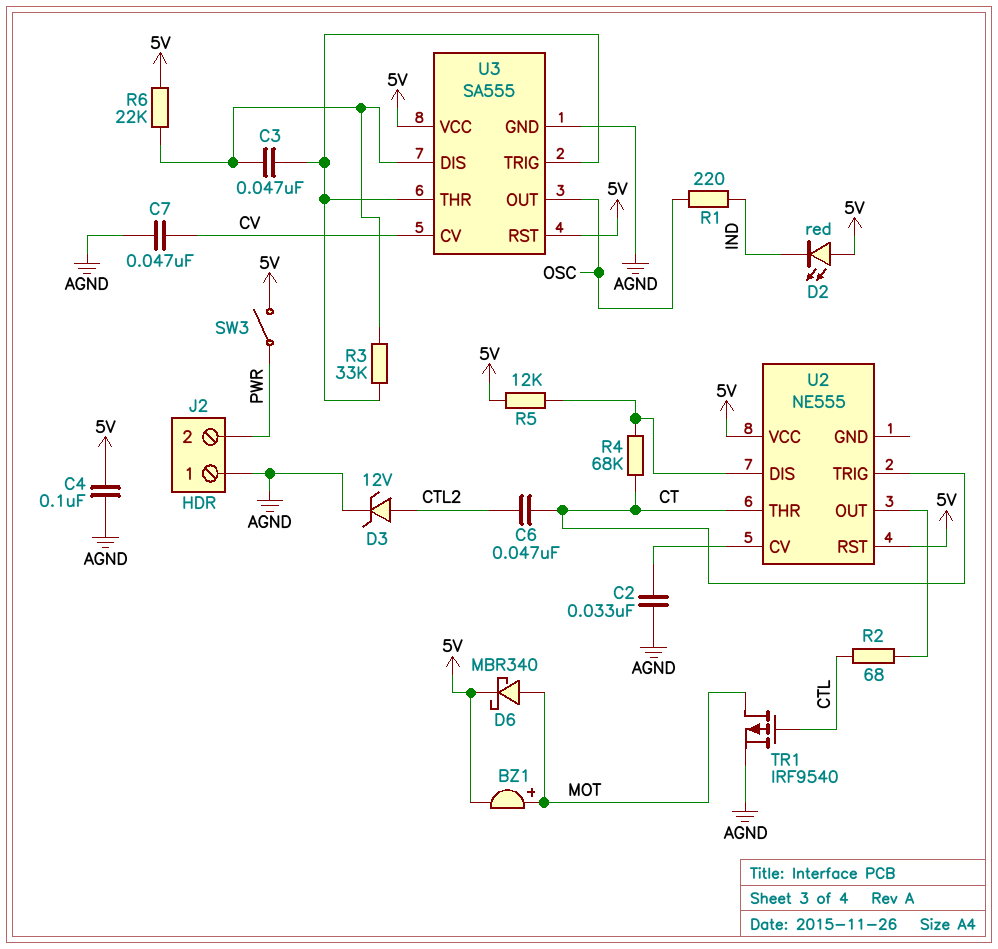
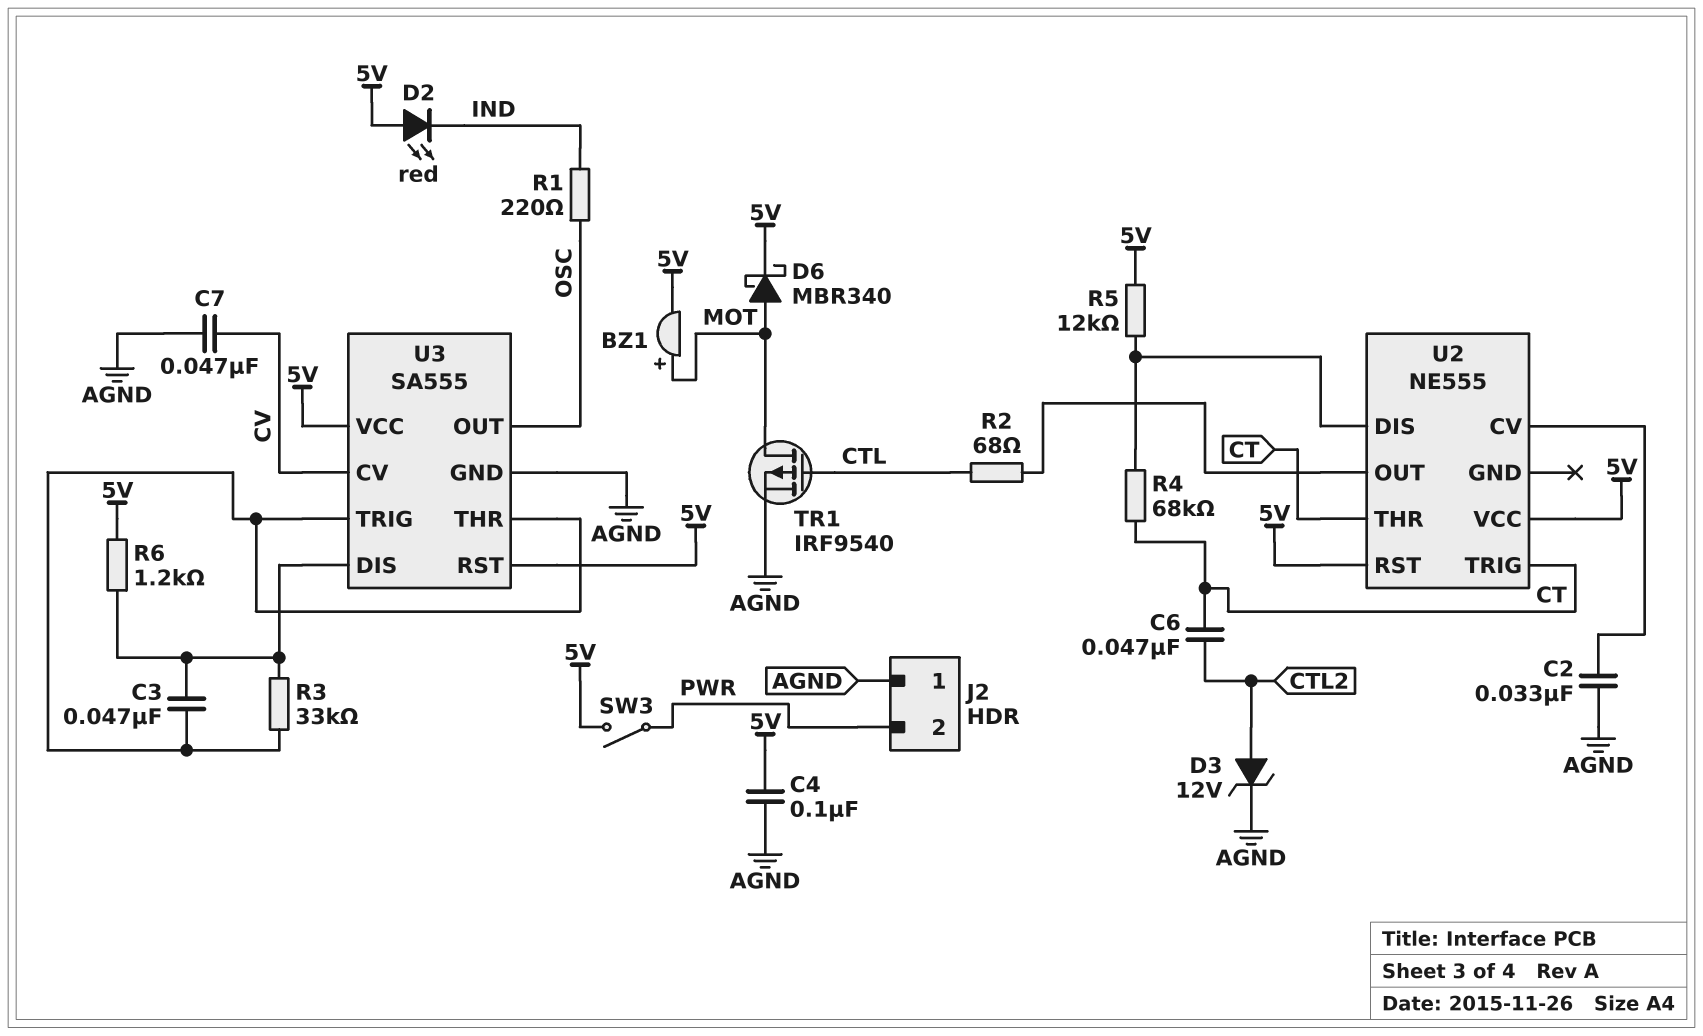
R6: 22k (5V, U3/DIS) -> 1.2k (5V, U3/DIS)

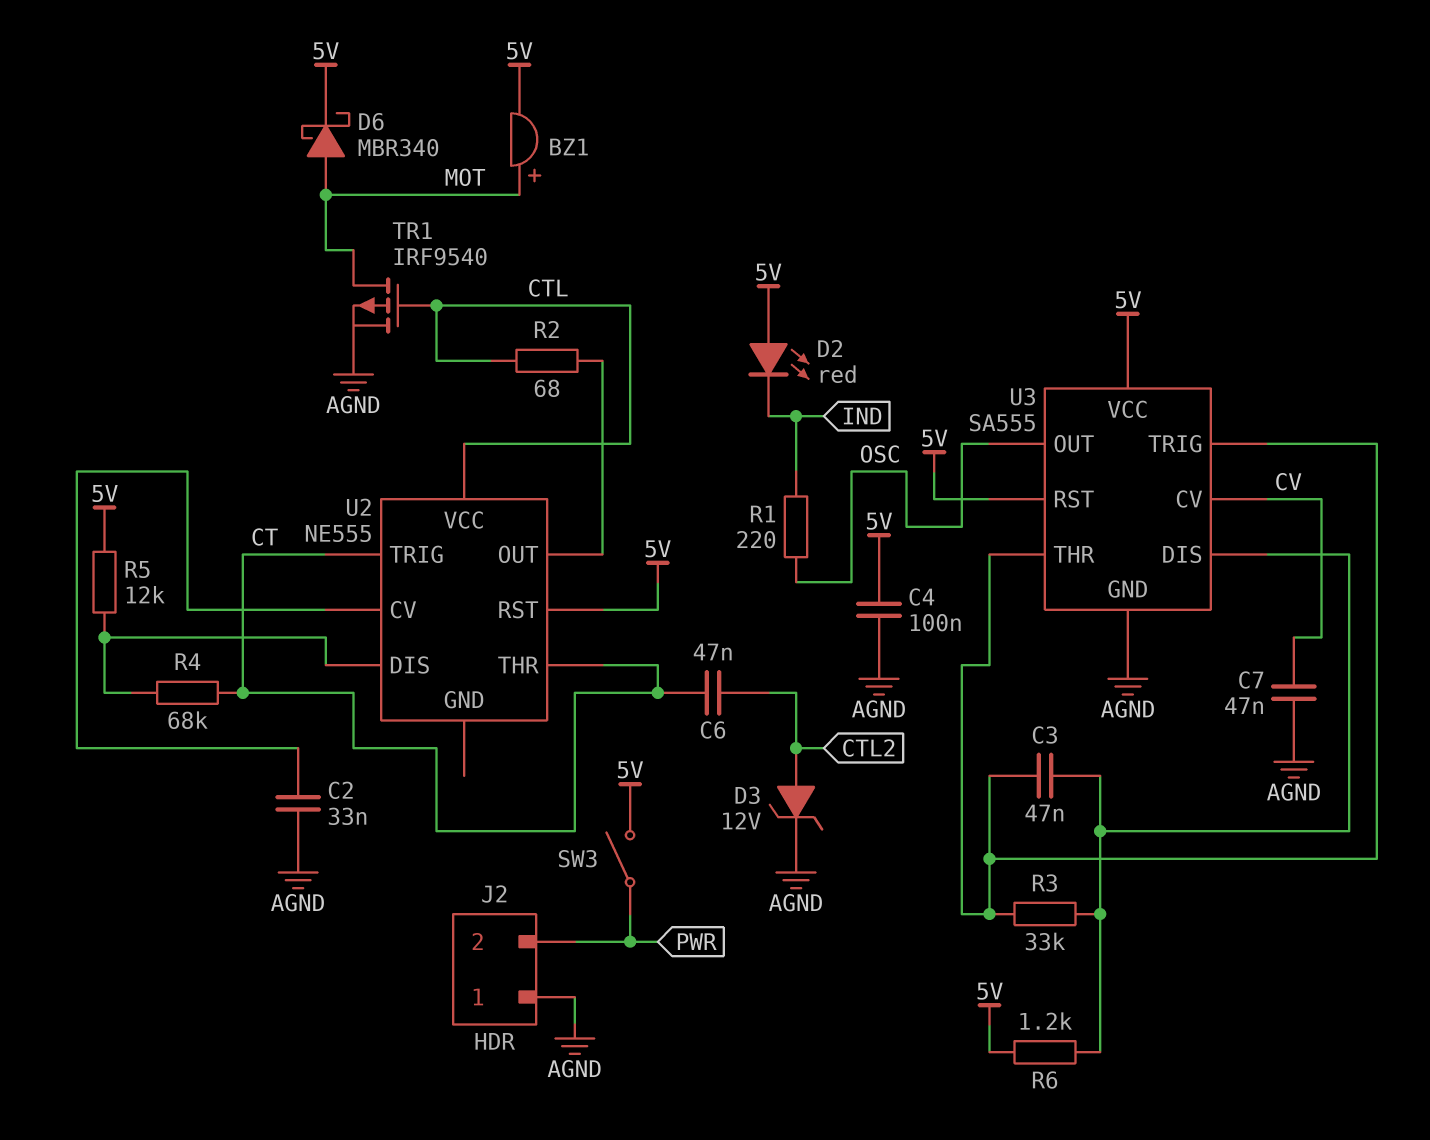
U2 pin VCC: 5V -> CTL

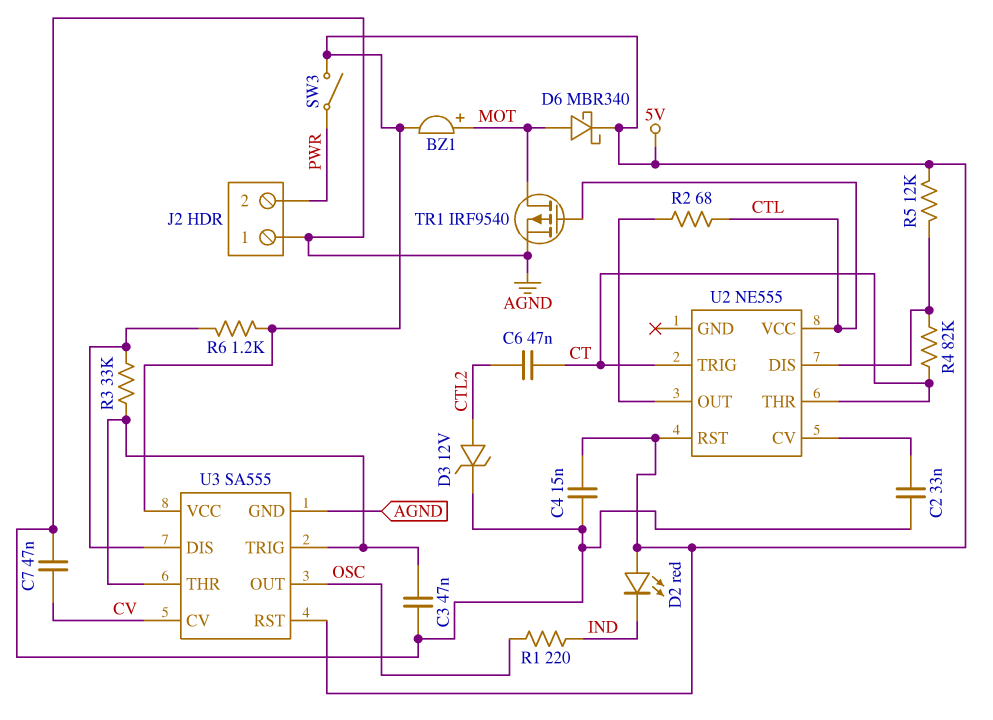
C3: 47nF (U3/DIS, U3/THR) -> 47nF (AGND, U3/THR)
C4: 100nF (5V, AGND) -> 15nF (5V, AGND)
R4: 68k (CT, U2/DIS) -> 82k (CT, U2/DIS)

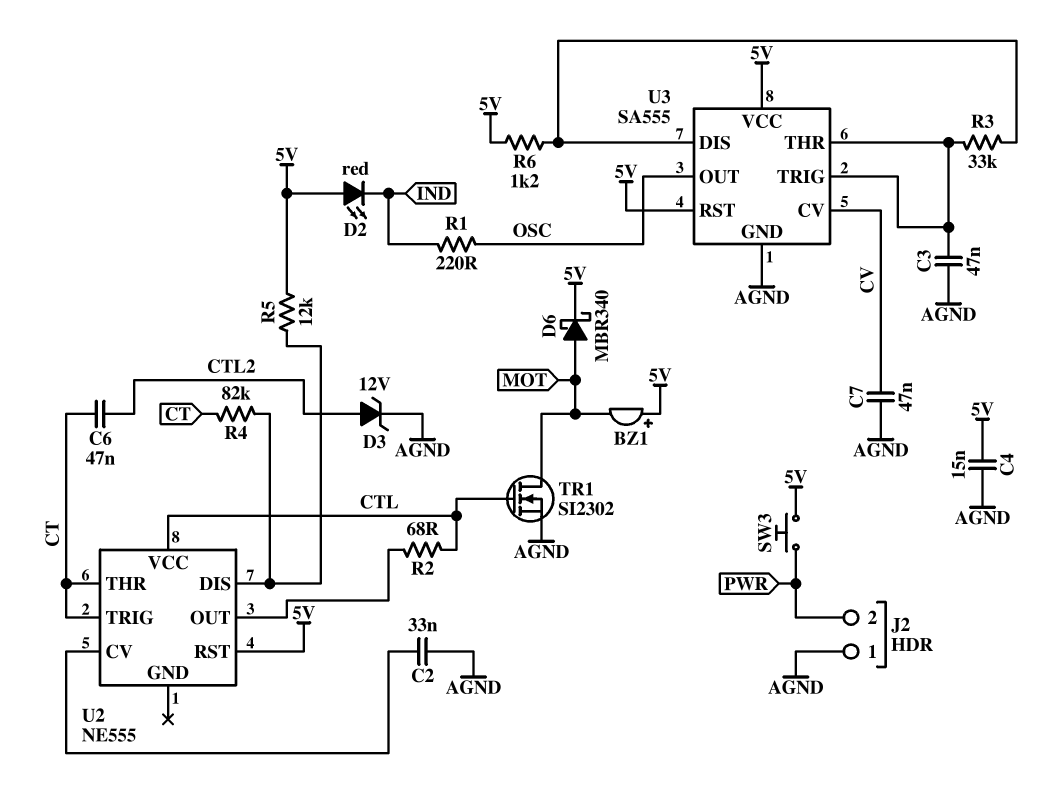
BZ1: buzzer (plus MOT, minus 5V) -> buzzer (plus 5V, minus MOT)
SW3: switch (5V, PWR) -> button (5V, PWR)
TR1: PMOS IRF9540 (G CTL, D MOT, S AGND) -> NMOS SI2302 (G CTL, D MOT, S AGND)

